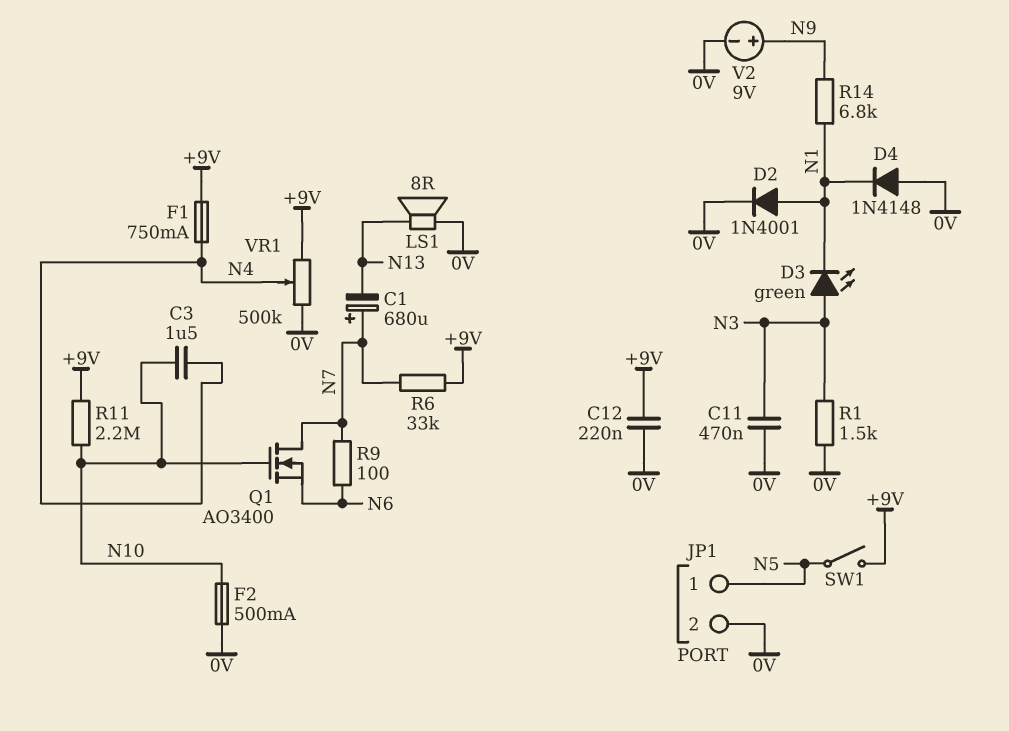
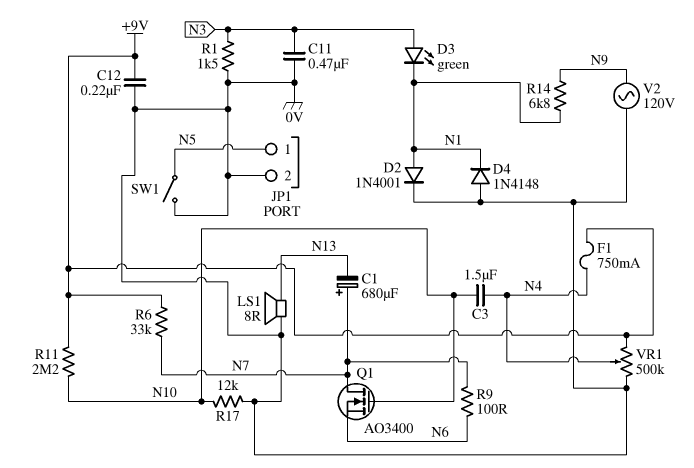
F2: 500mA (0V, N10) -> none
R17: none -> 12k (0V, N10)
SW1: switch (+9V, N5) -> switch (0V, N5)
V2: 9V (plus N9, minus 0V) -> AC 120V (0V, N9)

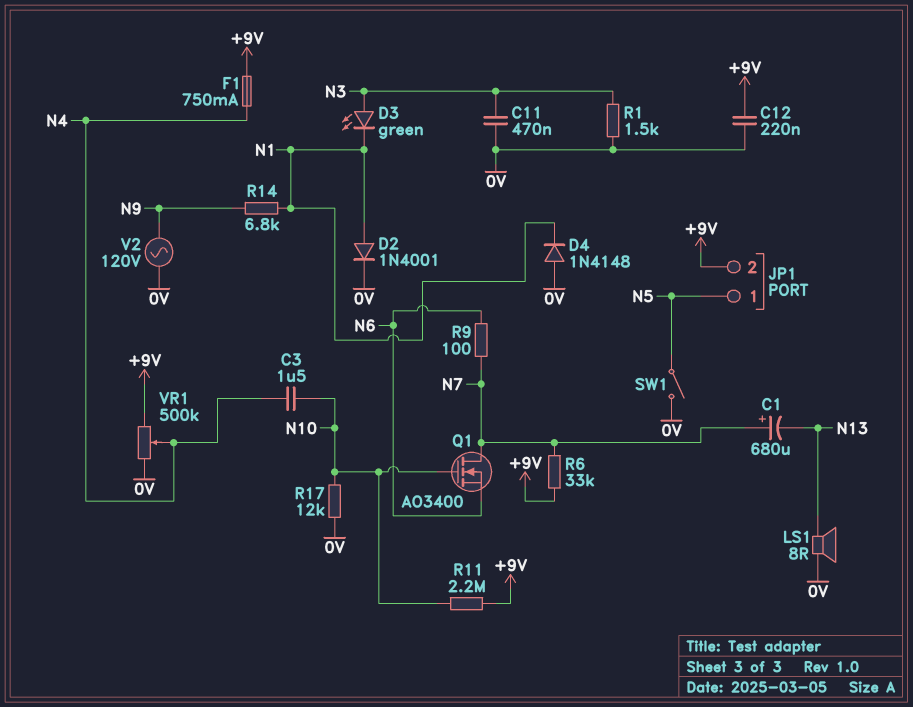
JP1 pin 2: 0V -> +9V

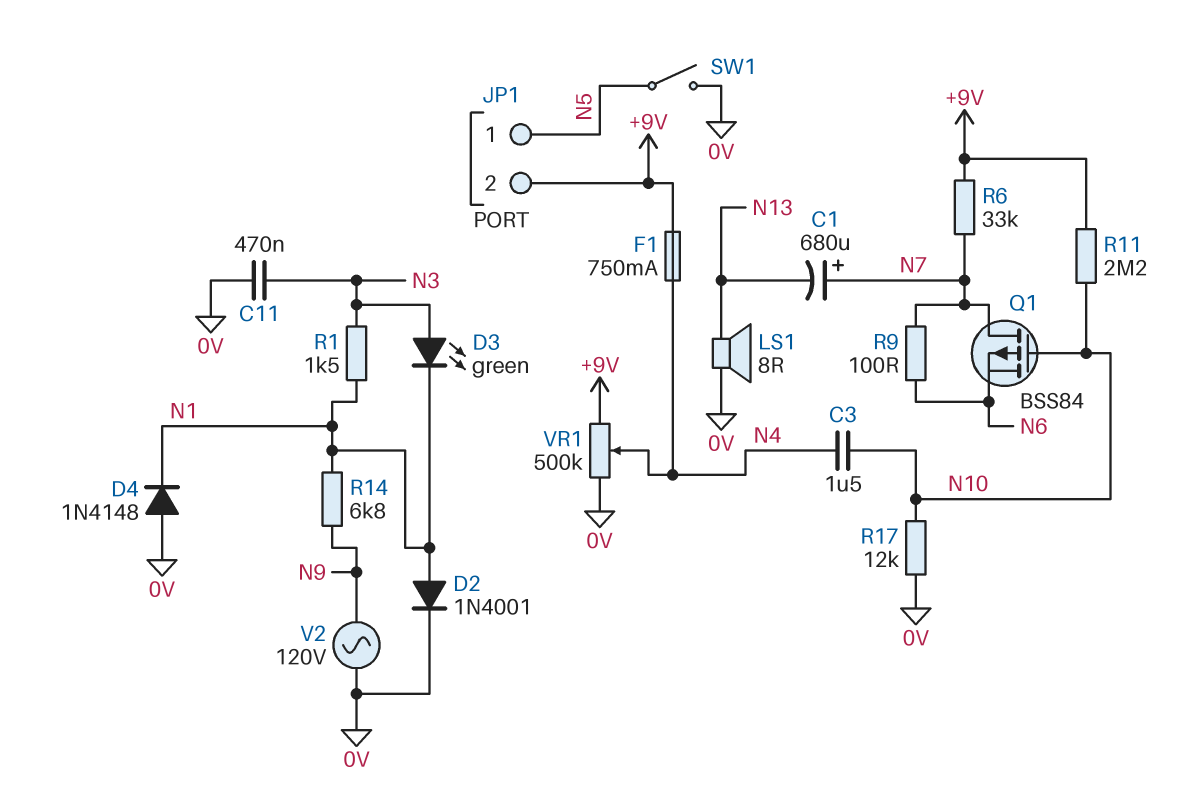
C12: 220nF (+9V, 0V) -> none
Q1: NMOS AO3400 (G N10, D N7, S N6) -> PMOS BSS84 (G N10, D N7, S N6)
R1: 1.5k (0V, N3) -> 1.5k (N1, N3)

